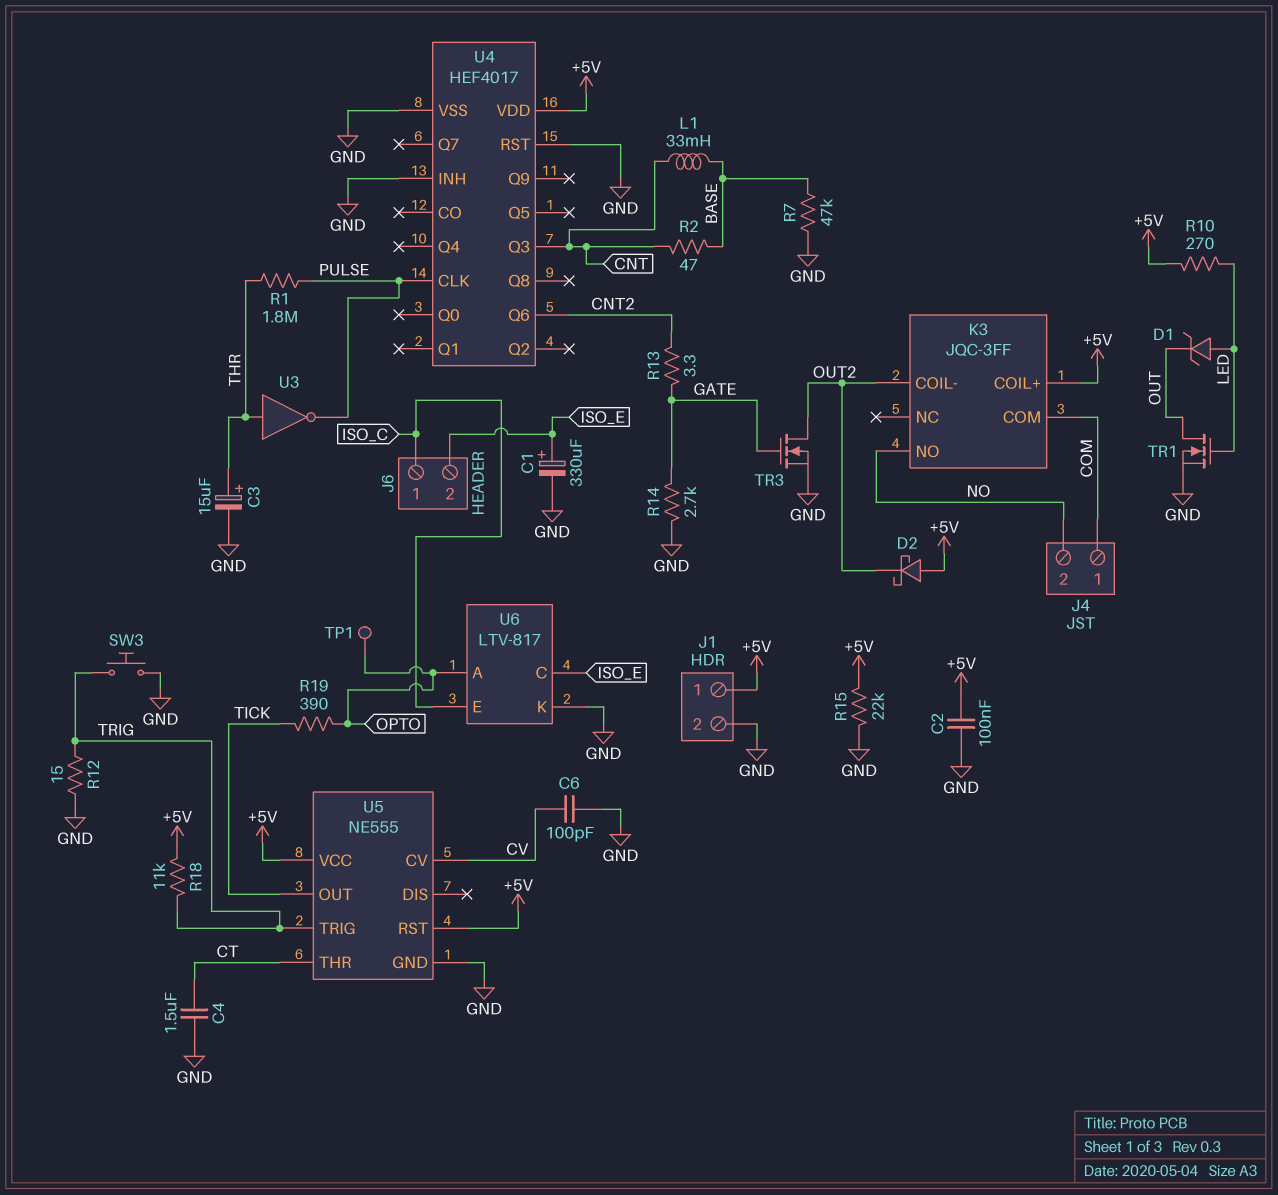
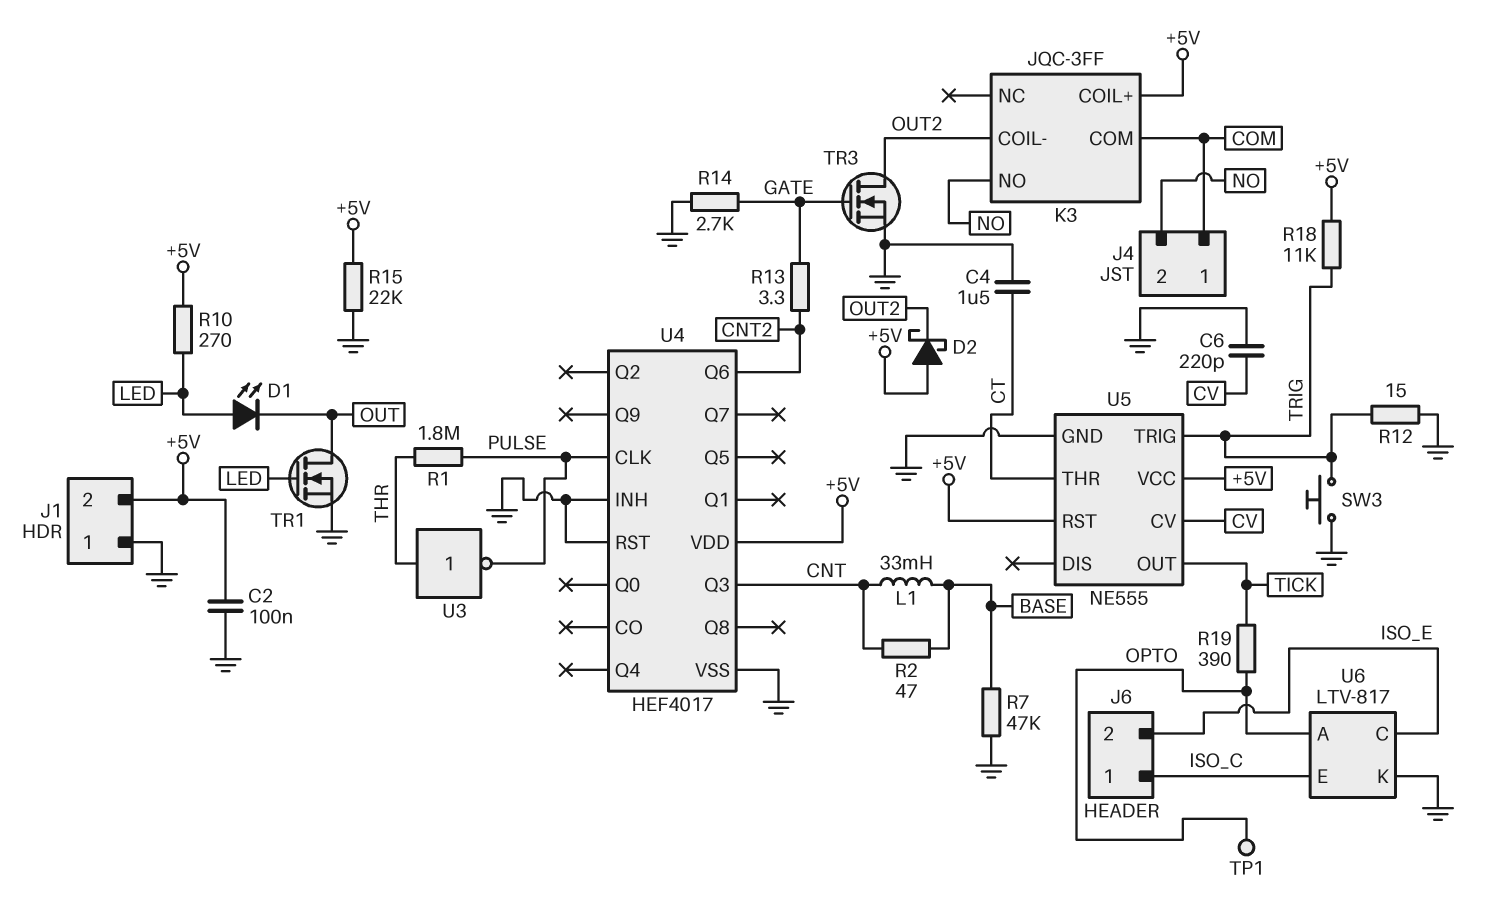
C1: 330uF (plus ISO_E, minus GND) -> none
C3: 15uF (plus THR, minus GND) -> none
C6: 100pF (CV, GND) -> 220pF (CV, GND)
D1: zener (A LED, K OUT) -> LED (A LED, K OUT)
J1 pin 1: +5V -> GND
J1 pin 2: GND -> +5V

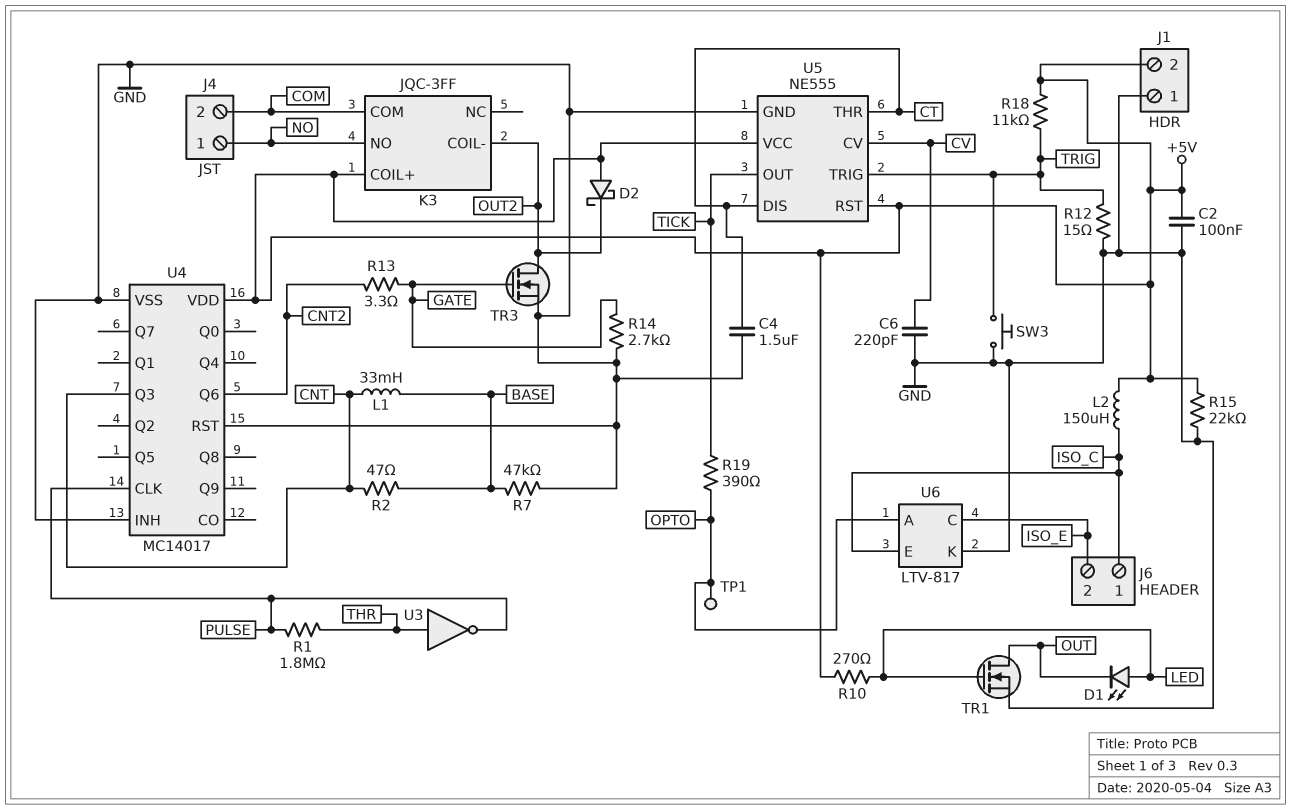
J4 pin 1: COM -> NO
J4 pin 2: NO -> COM
L2: none -> 150uH (+5V, ISO_C)
U4: HEF4017 -> MC14017
U5 pin DIS: none -> CT

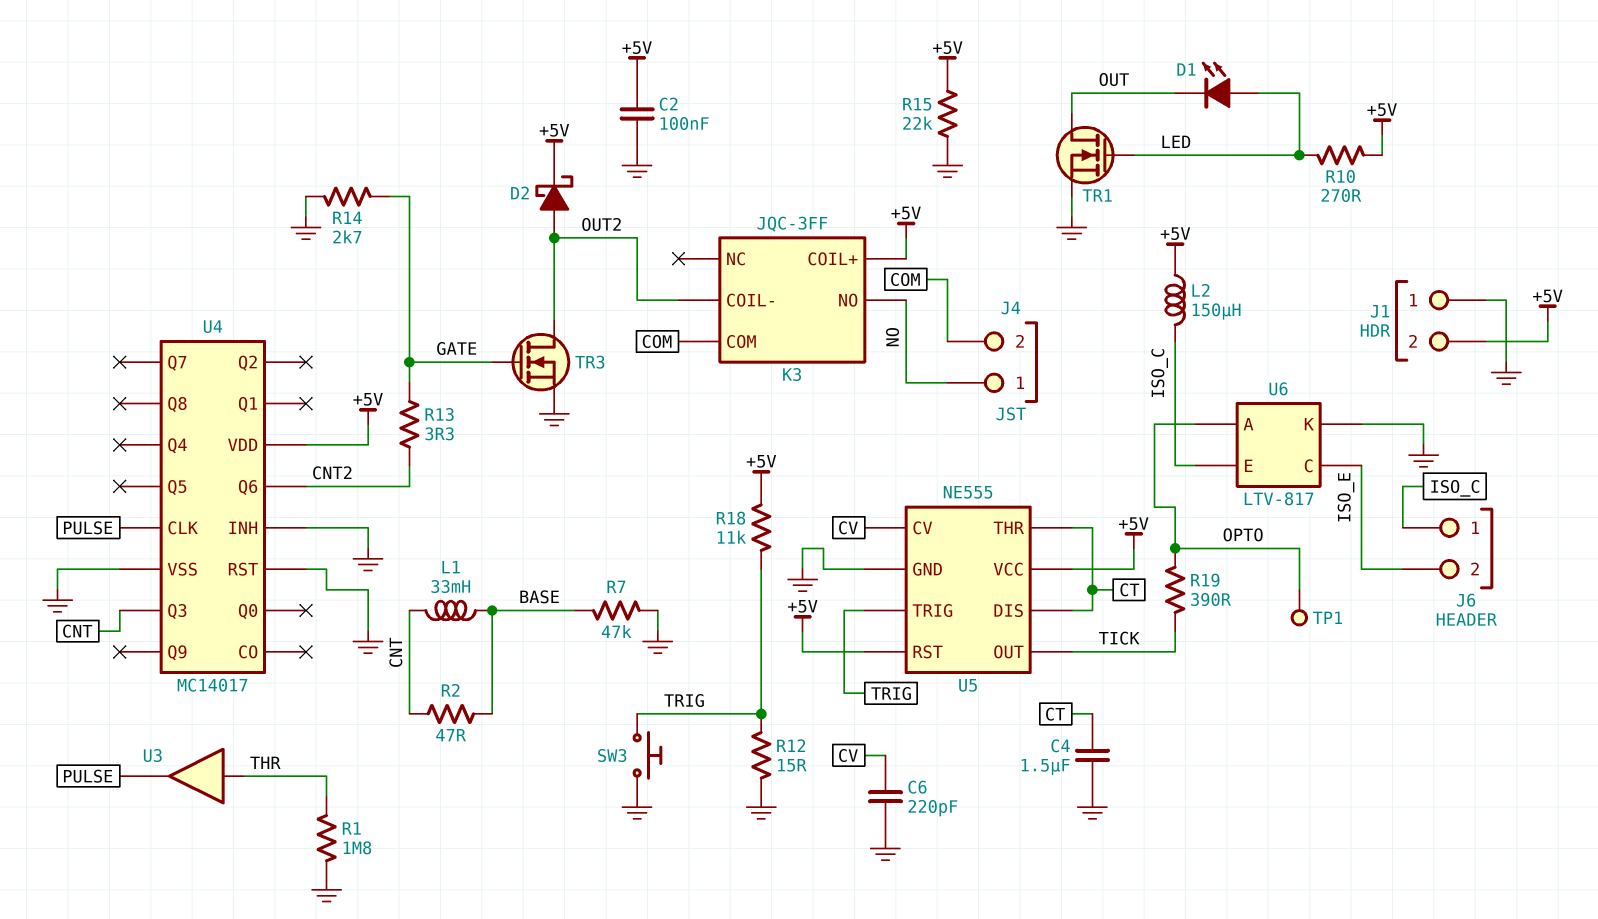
D2: schottky (A +5V, K OUT2) -> schottky (A OUT2, K +5V)
R1: 1.8M (PULSE, THR) -> 1.8M (GND, THR)
U3: NOT (in THR, out PULSE) -> buffer (in THR, out PULSE)

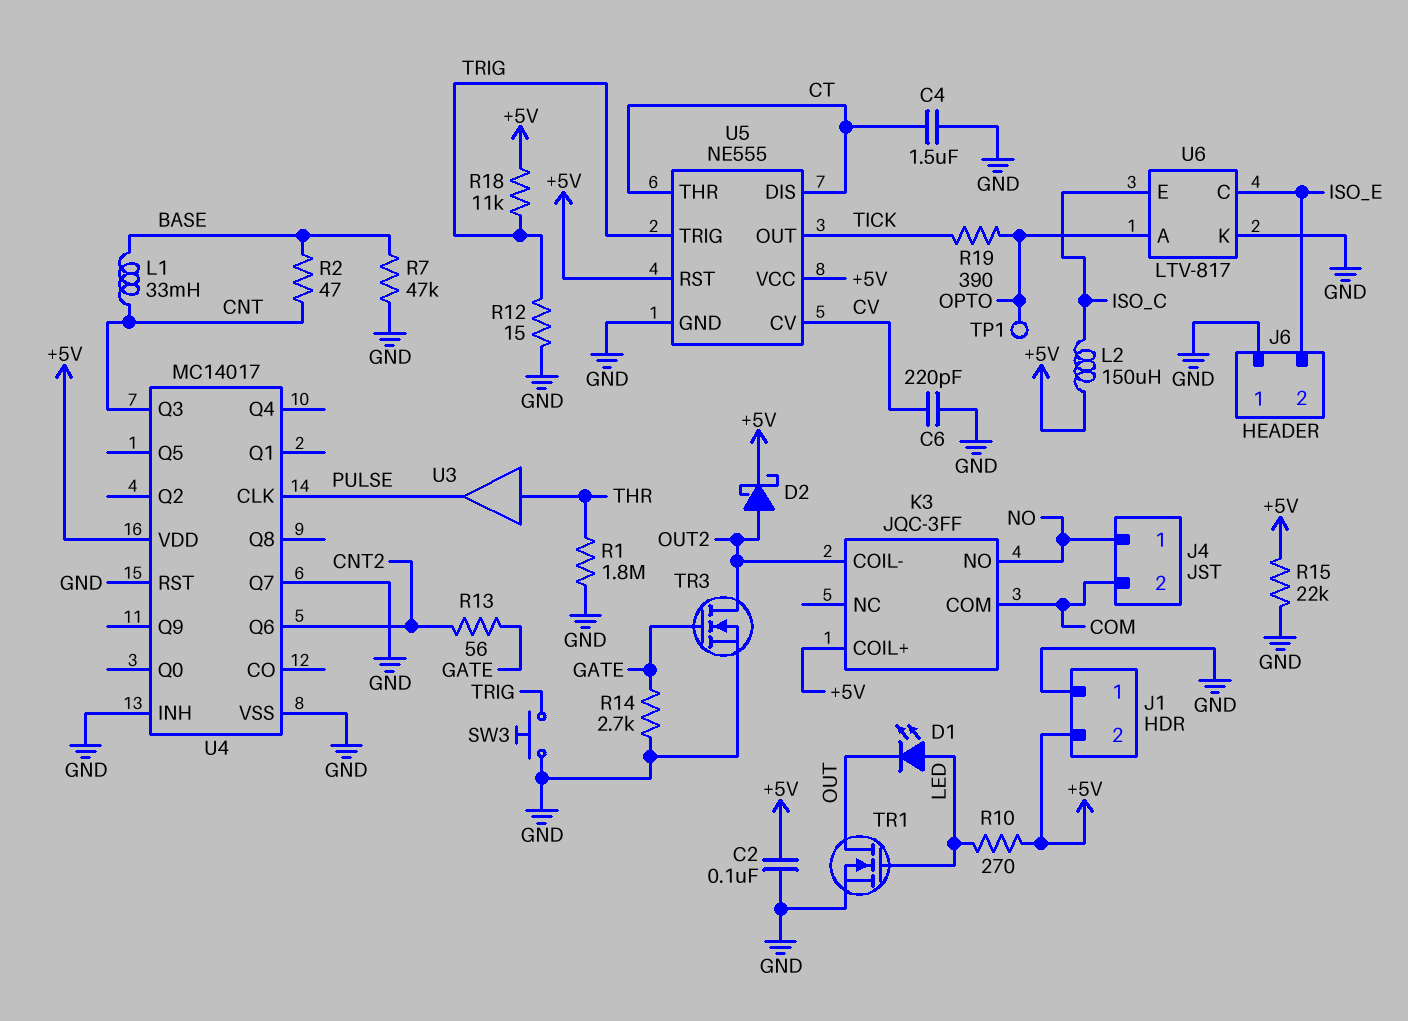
J6 pin 1: ISO_C -> GND
R13: 3.3 (CNT2, GATE) -> 56 (CNT2, GATE)
U4 pin Q7: none -> GND

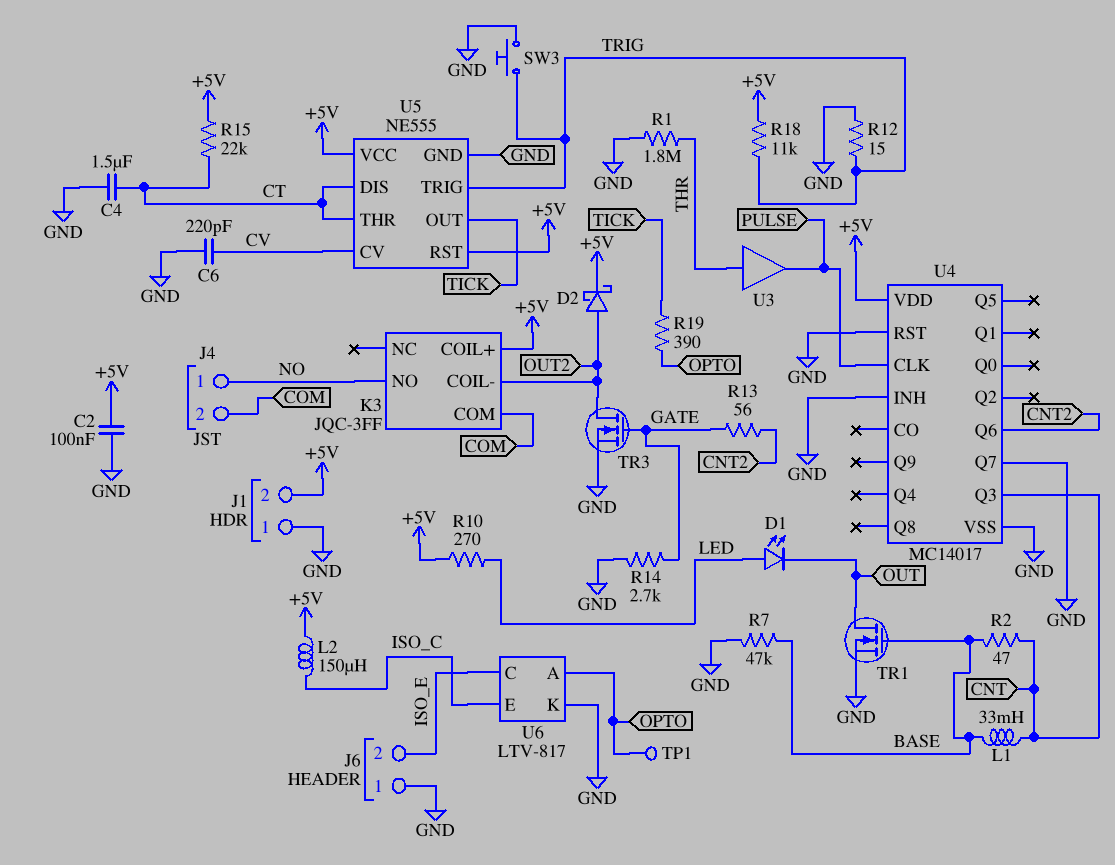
R15: 22k (+5V, GND) -> 22k (+5V, CT)
TR1: NMOS (G LED, D OUT, S GND) -> NMOS (G BASE, D OUT, S GND)

